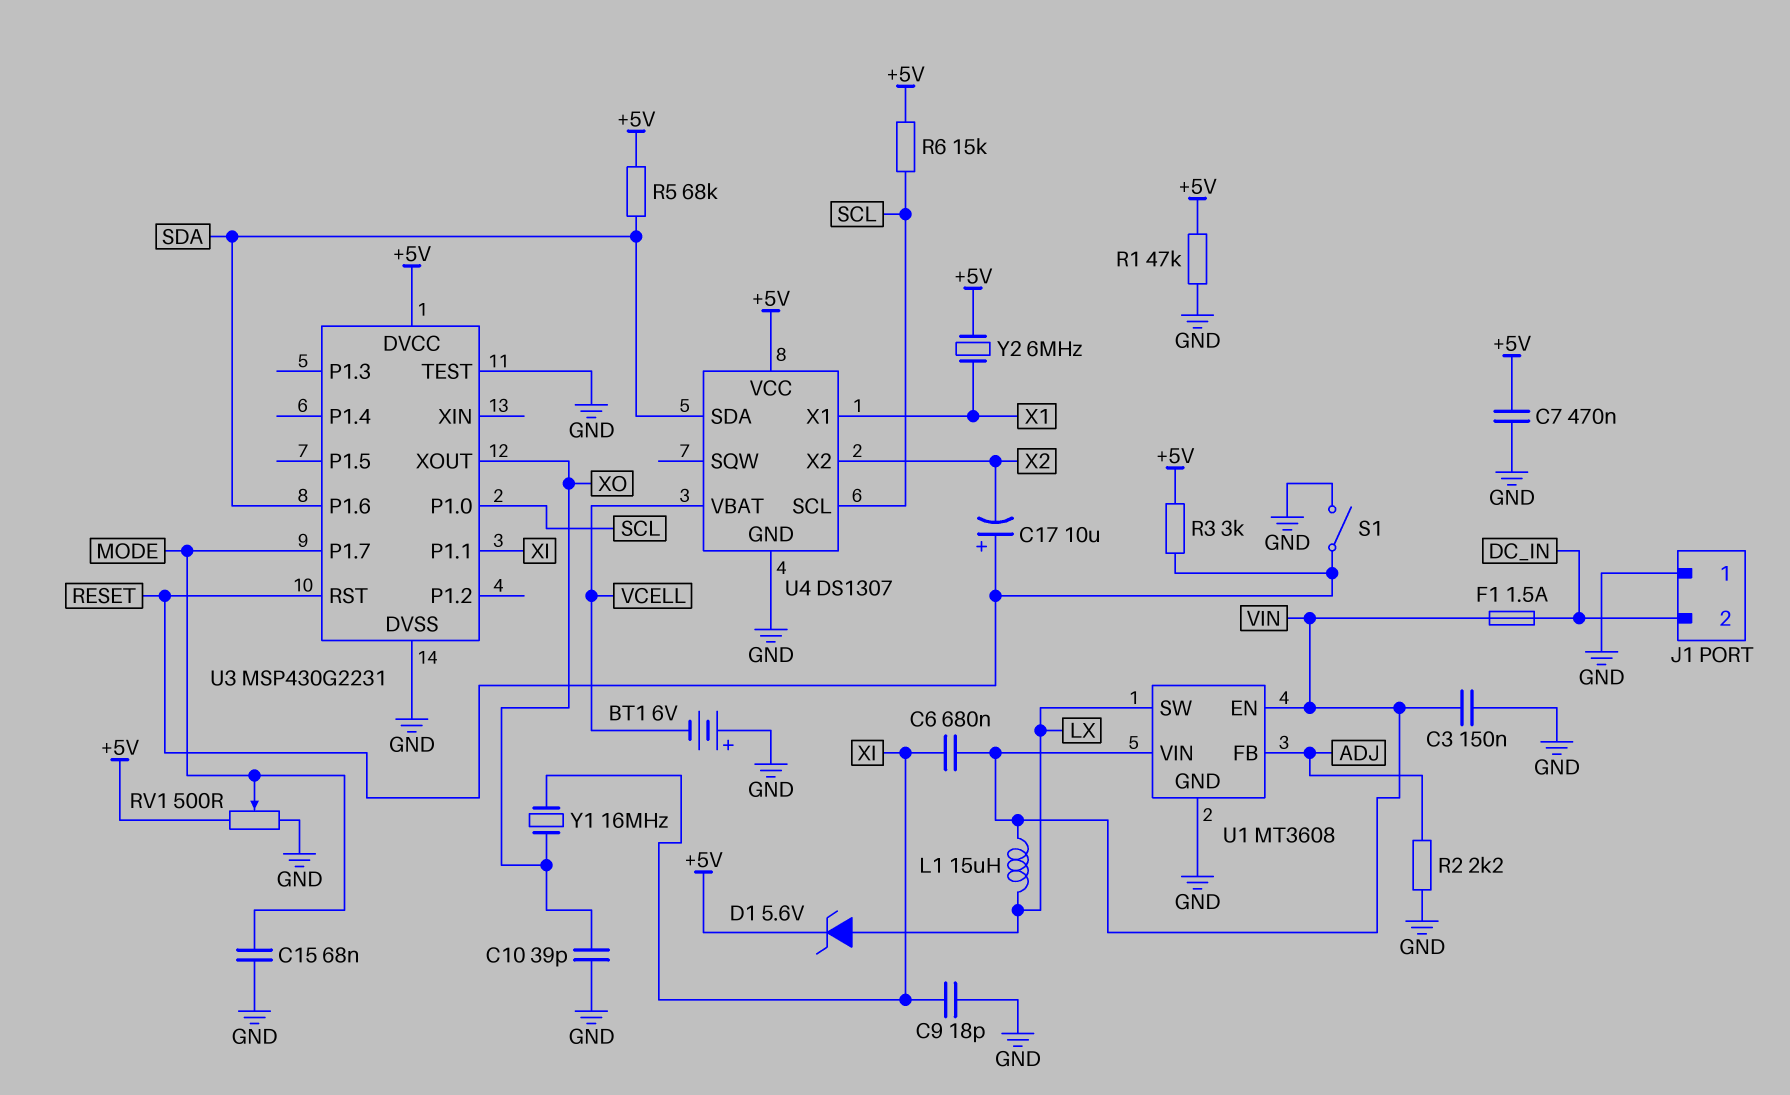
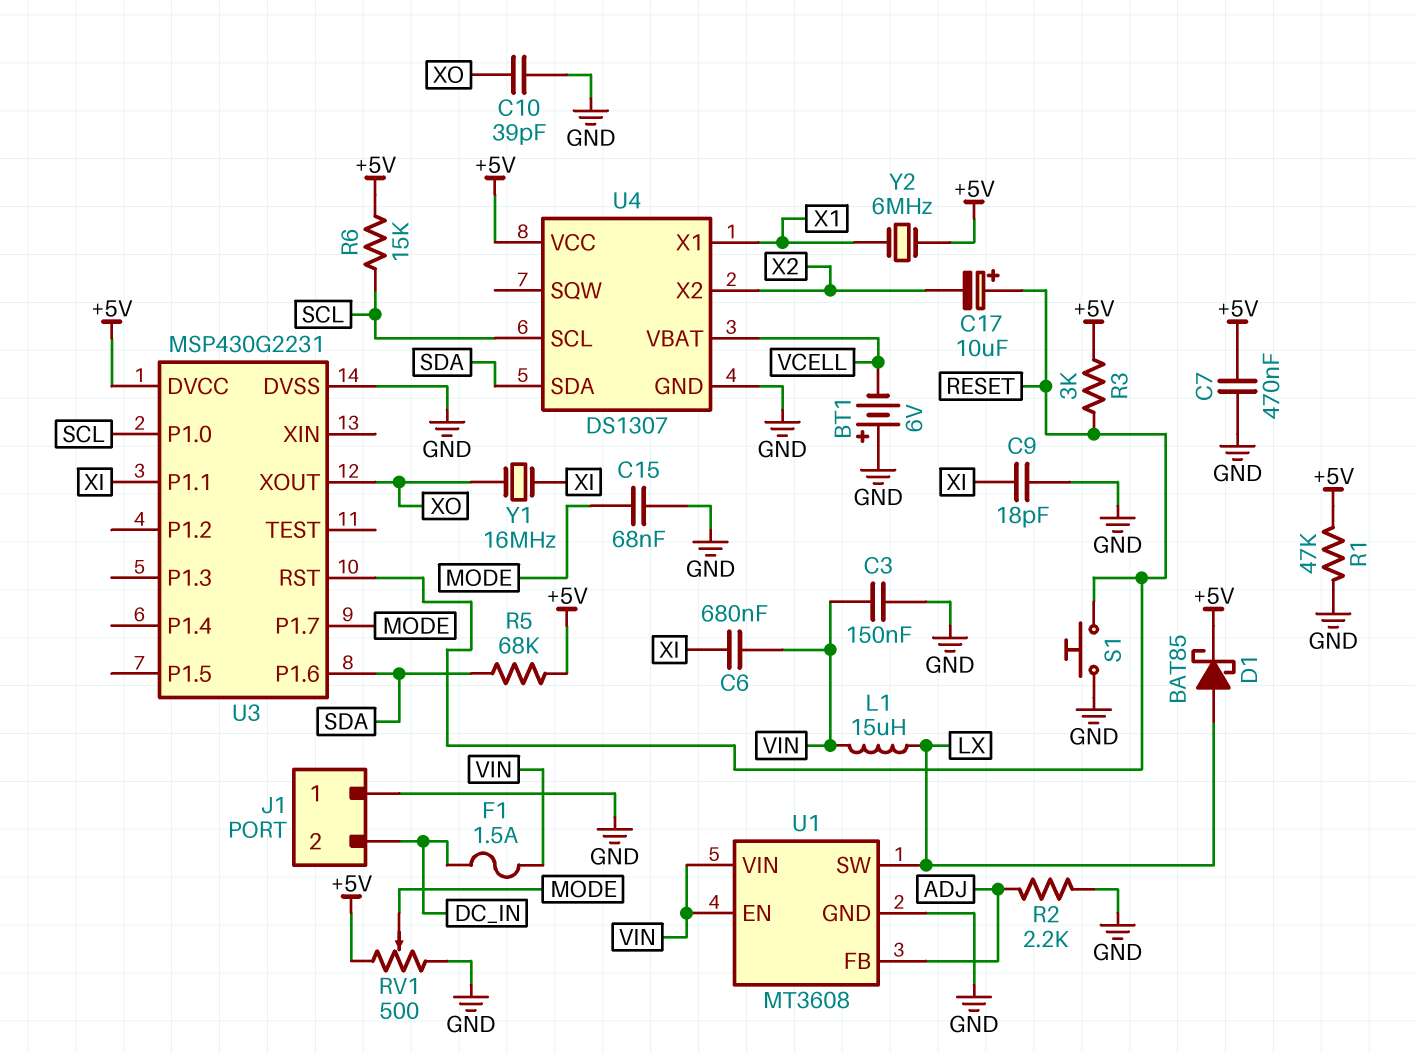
D1: zener 5.6V (A LX, K +5V) -> schottky BAT85 (A LX, K +5V)
S1: switch (GND, RESET) -> button (GND, RESET)
U3 pin TEST: GND -> none

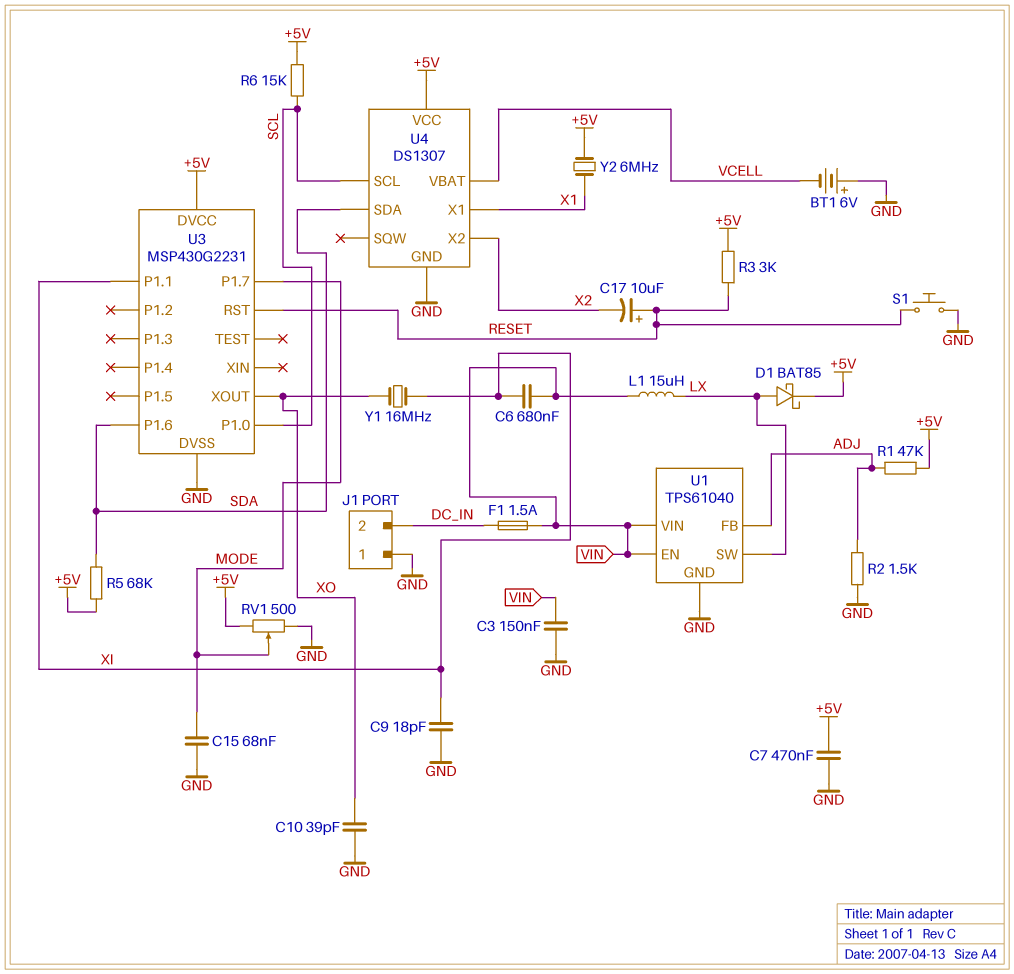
R1: 47k (+5V, GND) -> 47k (+5V, ADJ)
R2: 2.2k (ADJ, GND) -> 1.5k (ADJ, GND)
U1: MT3608 -> TPS61040

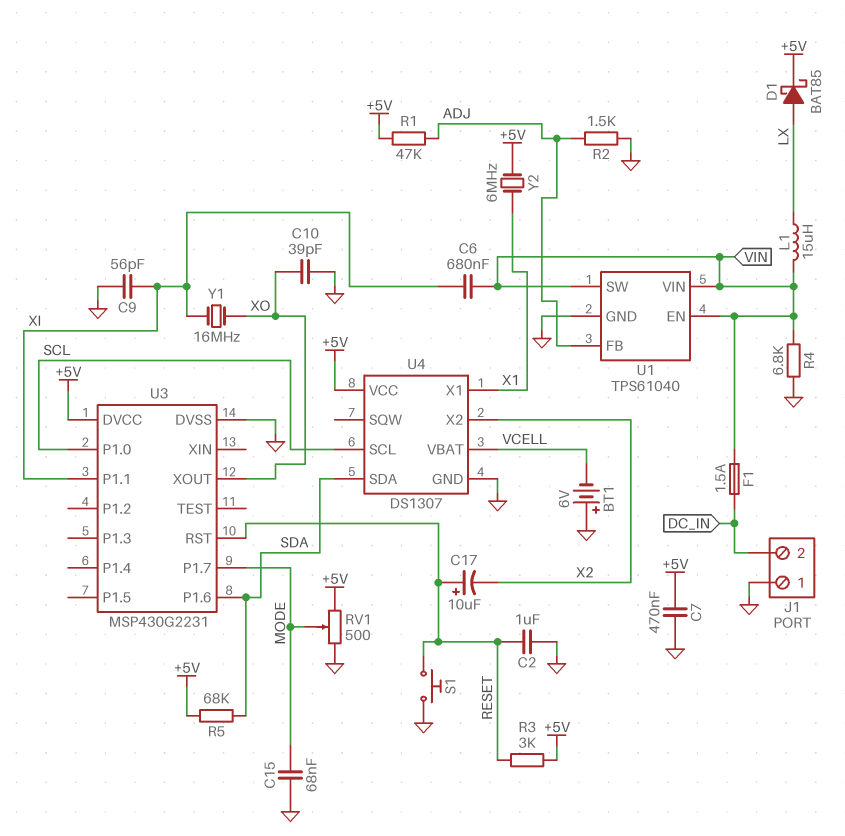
C2: none -> 1uF (GND, RESET)
C3: 150nF (GND, VIN) -> none
C9: 18pF (GND, XI) -> 56pF (GND, XI)
R4: none -> 6.8k (GND, VIN)
R6: 15k (+5V, SCL) -> none
U1 pin SW: LX -> VIN

